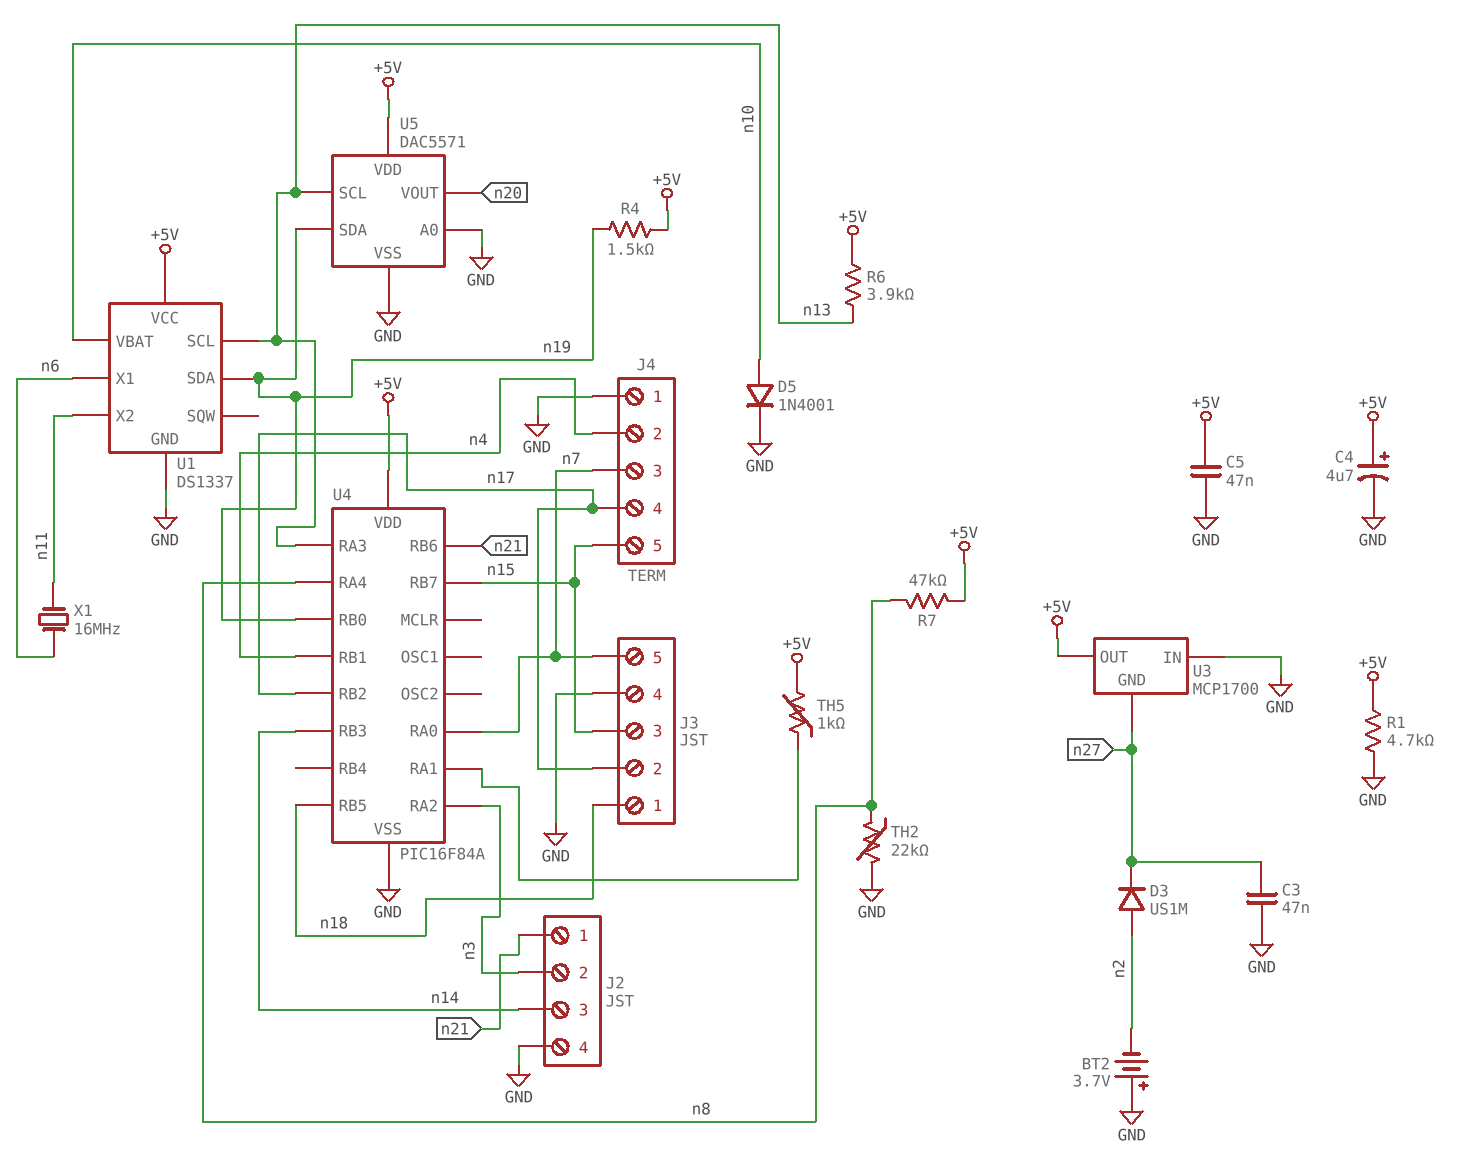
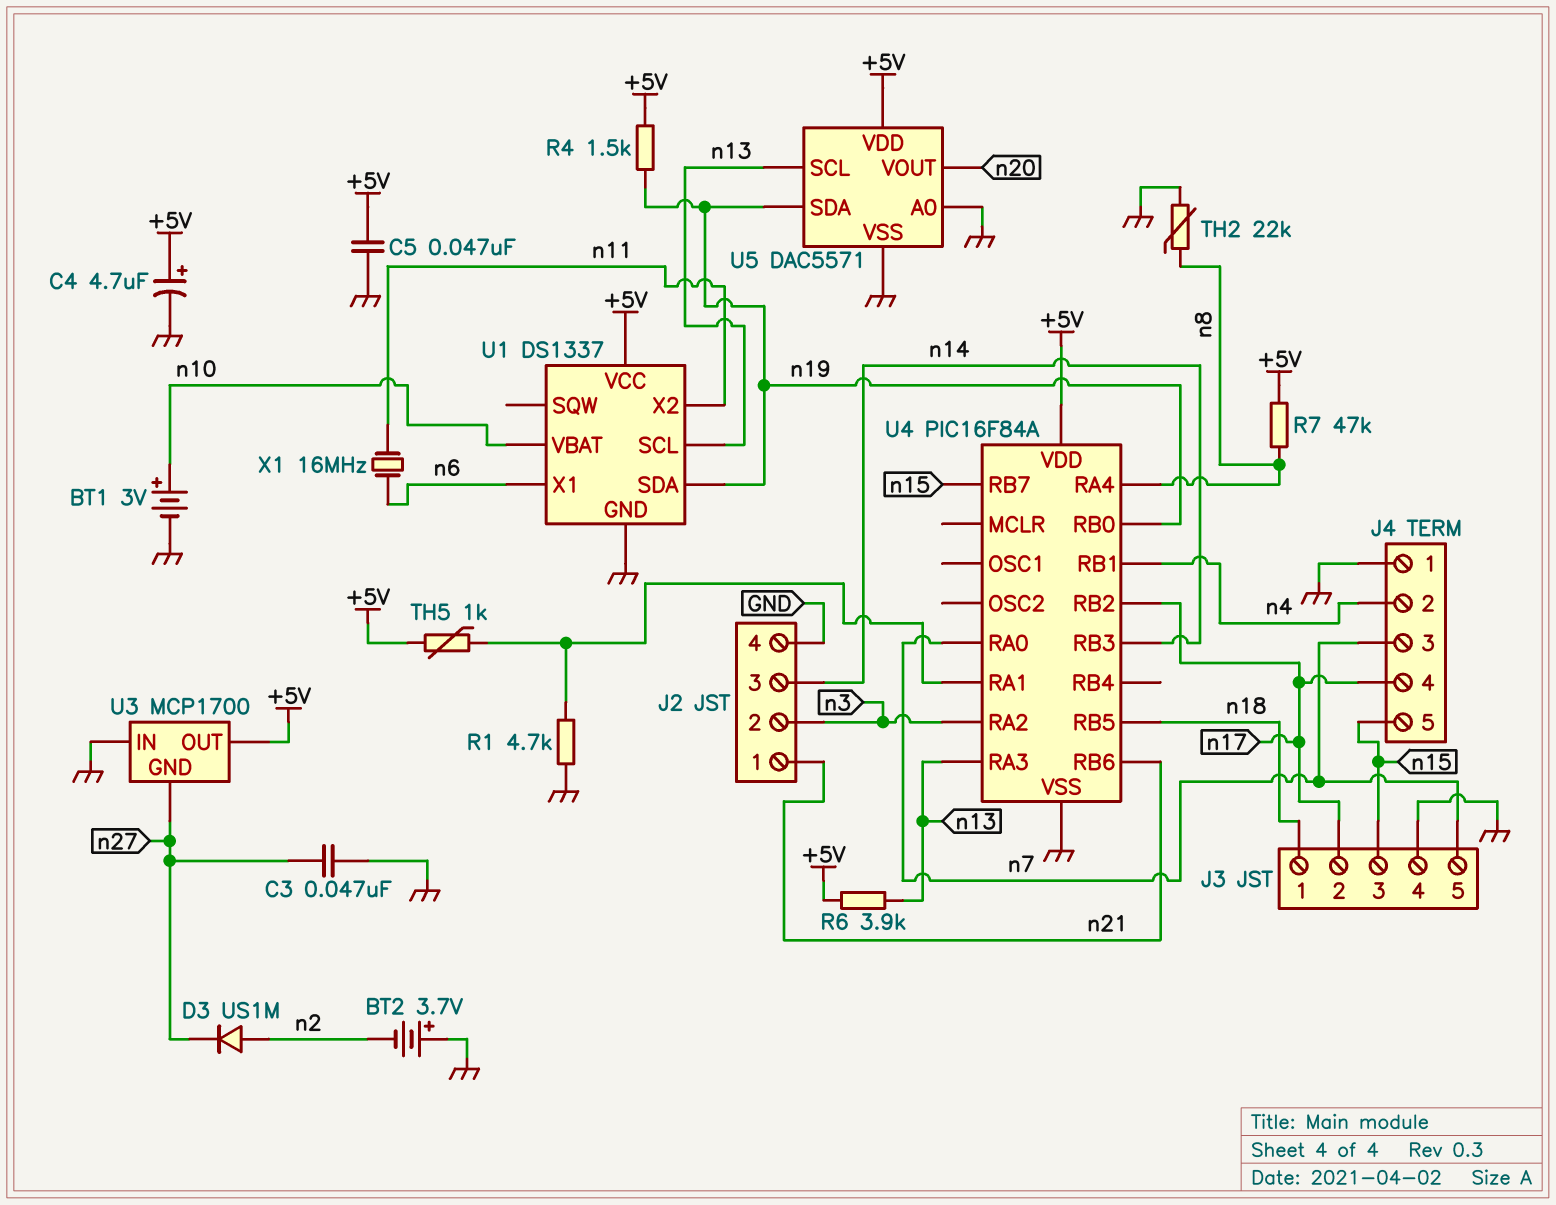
BT1: none -> 3V (plus n10, minus GND)
D5: diode 1N4001 (A n10, K GND) -> none
R1: 4.7k (+5V, GND) -> 4.7k (GND, U4/RA1)

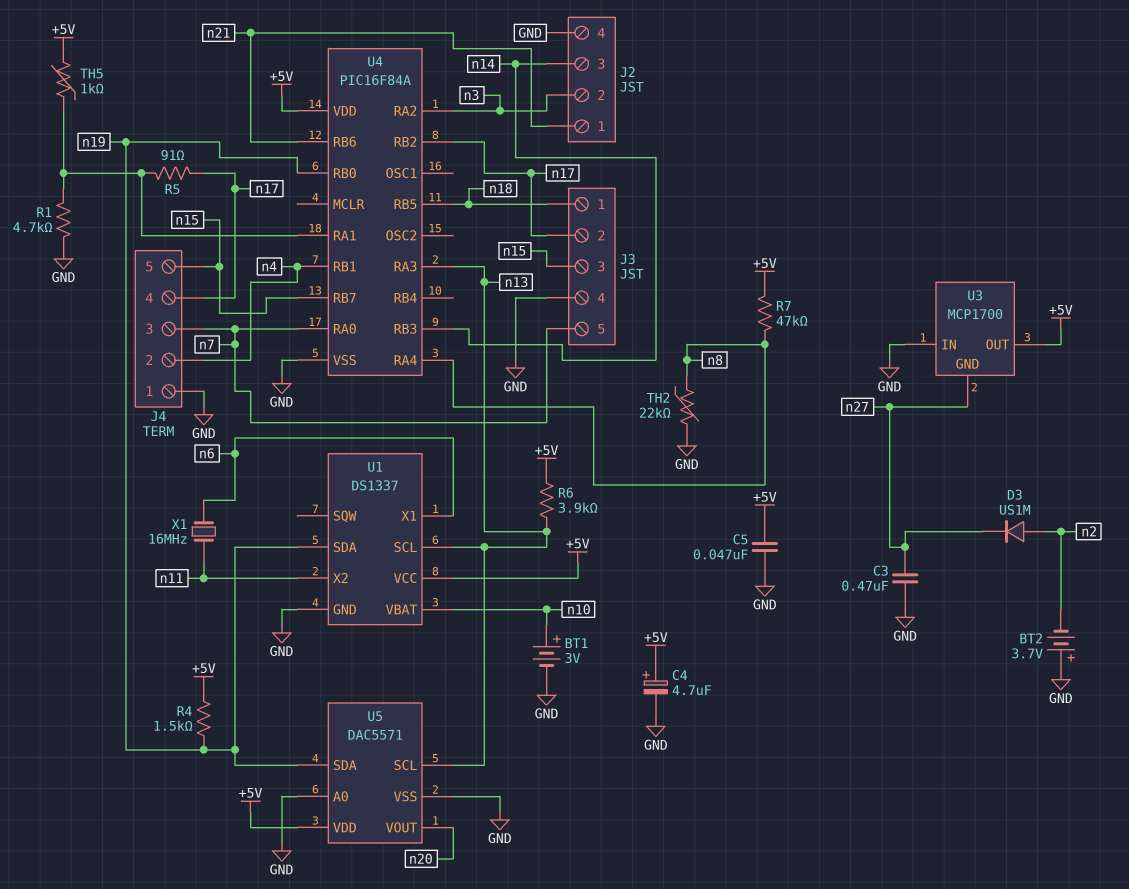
C3: 47nF (GND, n27) -> 470nF (GND, n27)
R5: none -> 91 (U4/RA1, n17)

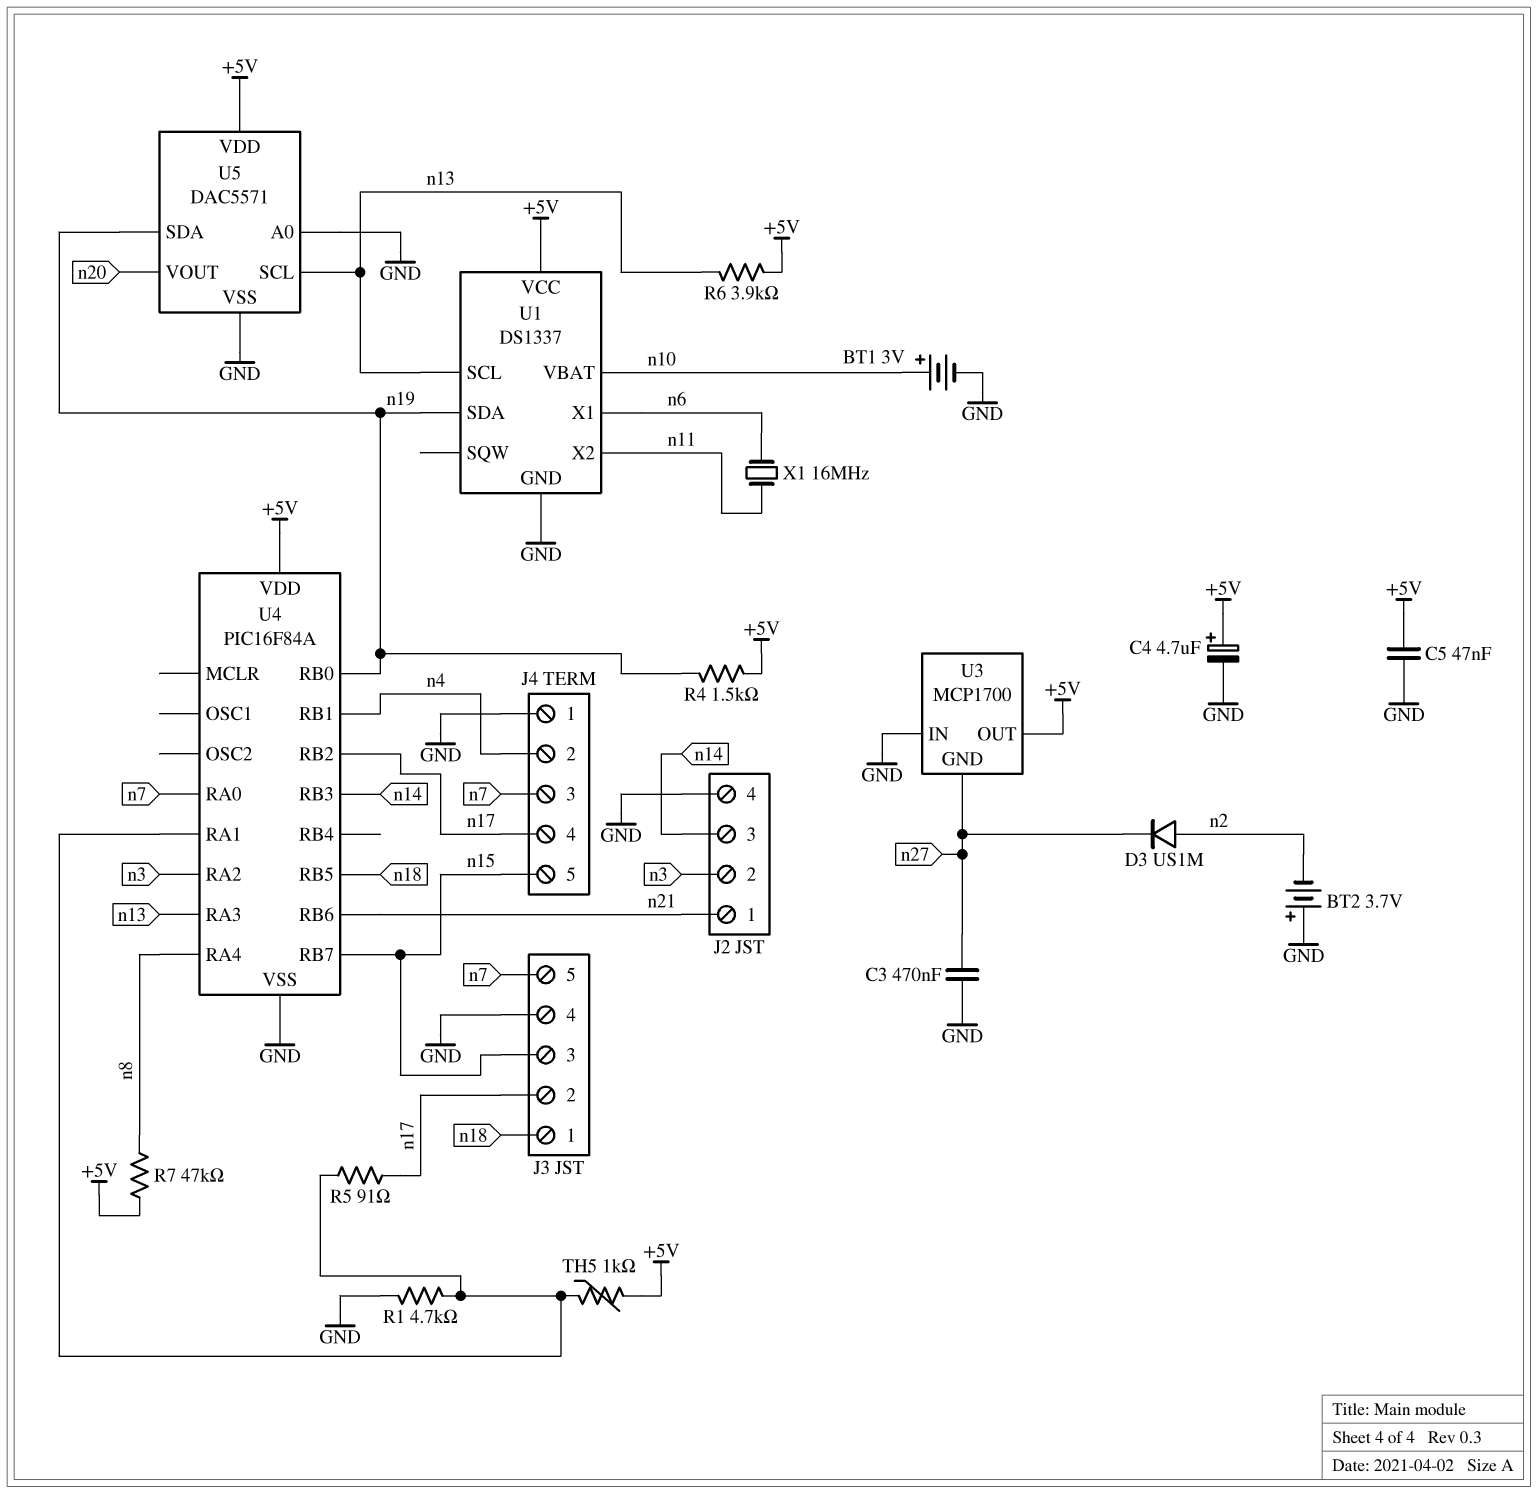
TH2: 22k (GND, n8) -> none

